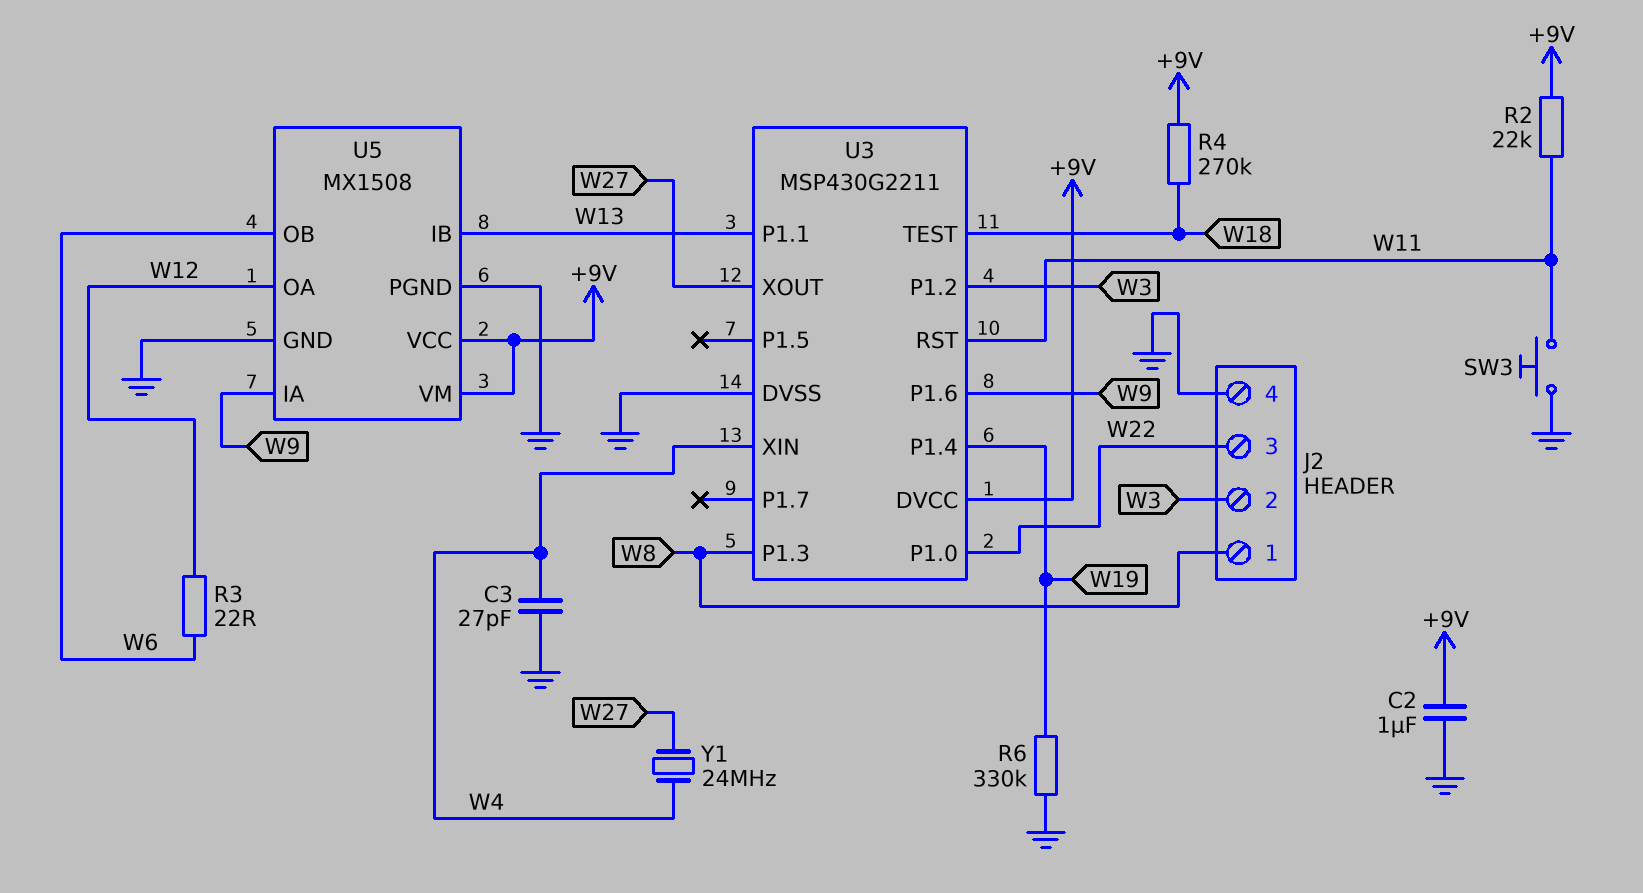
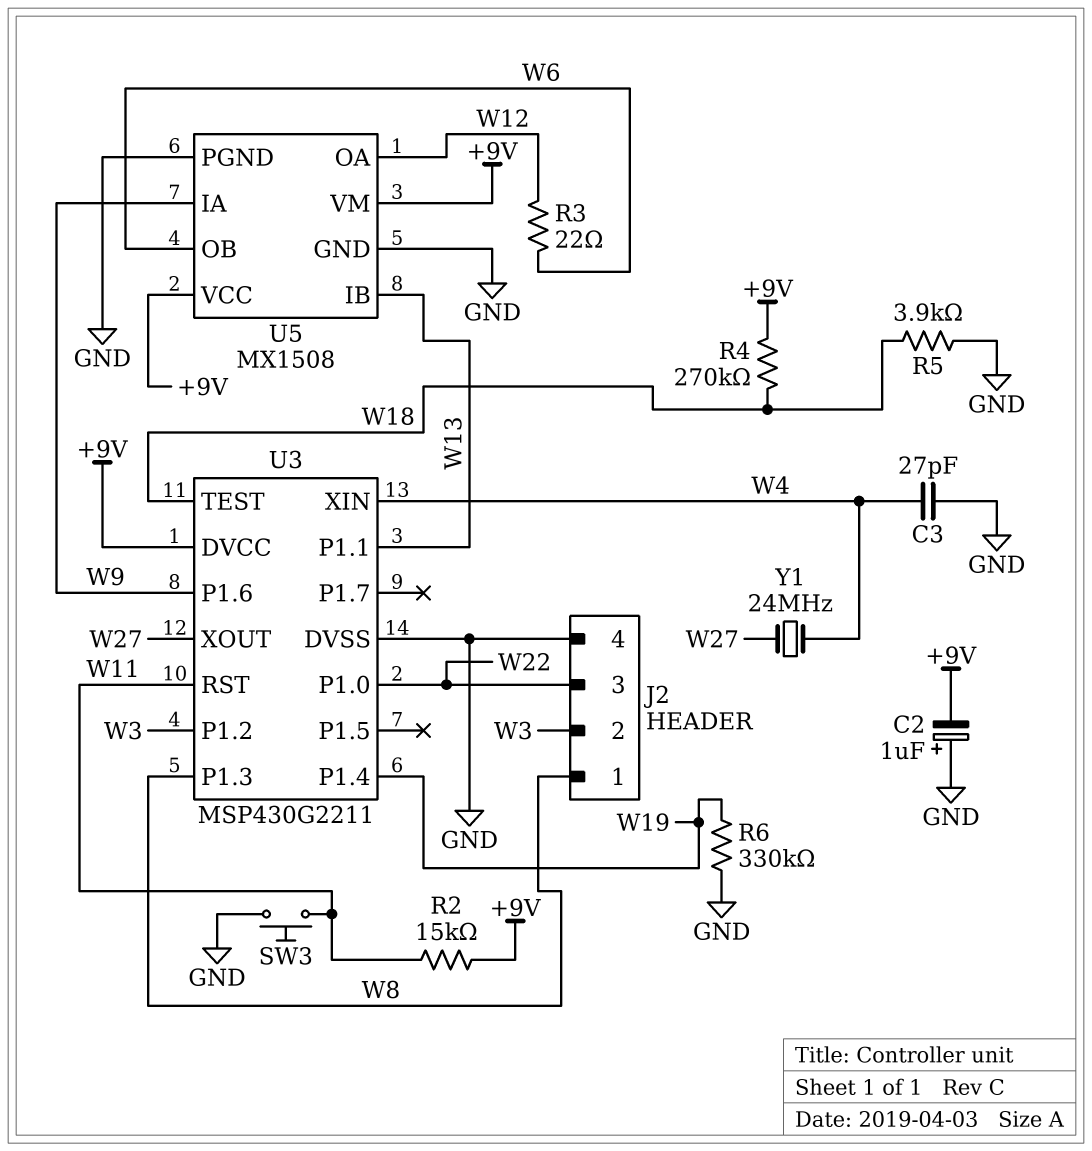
C2: 1uF (+9V, GND) -> 1uF (plus GND, minus +9V)
R2: 22k (+9V, W11) -> 15k (+9V, W11)
R5: none -> 3.9k (GND, W18)

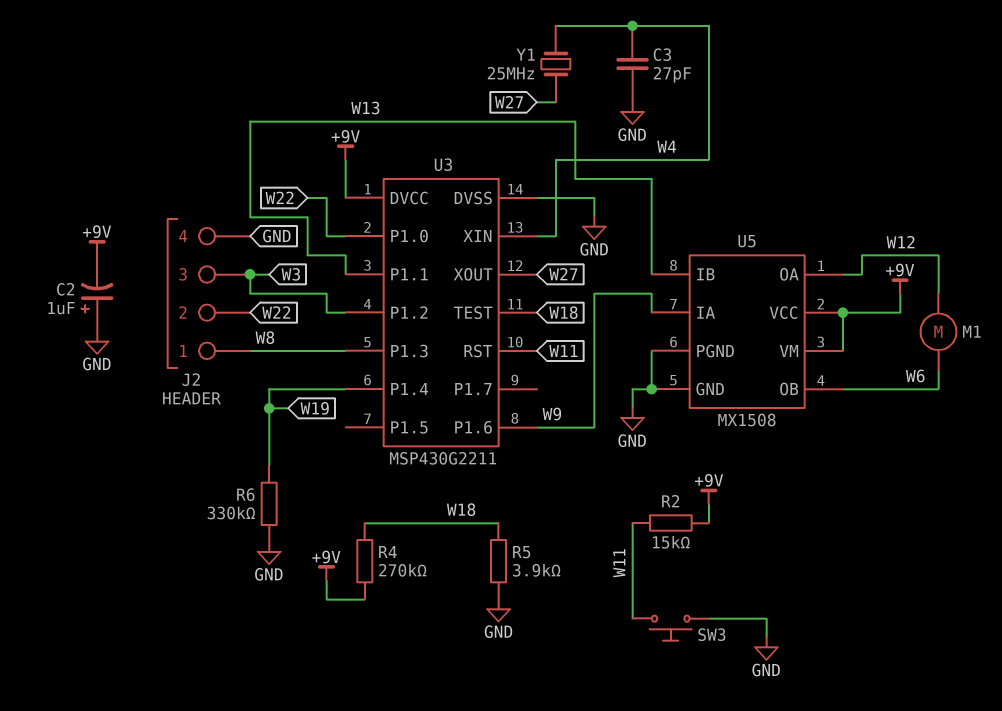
J2 pin 2: W3 -> W22
J2 pin 3: W22 -> W3
M1: none -> motor (W6, W12)
R3: 22 (W6, W12) -> none
Y1: 24MHz (W4, W27) -> 25MHz (W4, W27)

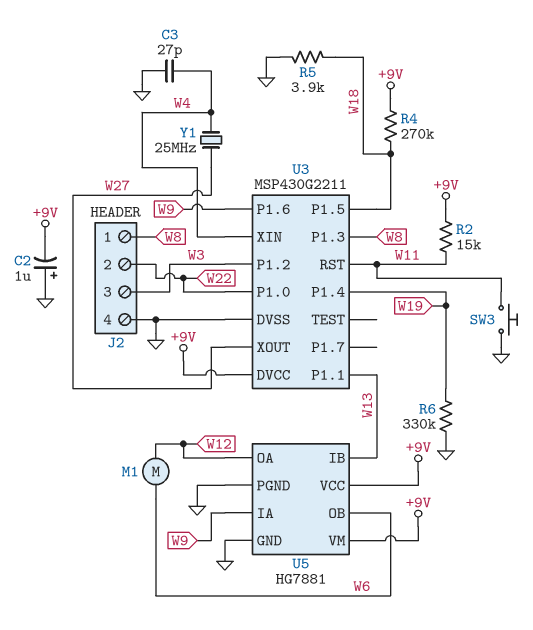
U3 pin P1.5: none -> W18
U3 pin TEST: W18 -> none
U5: MX1508 -> HG7881

